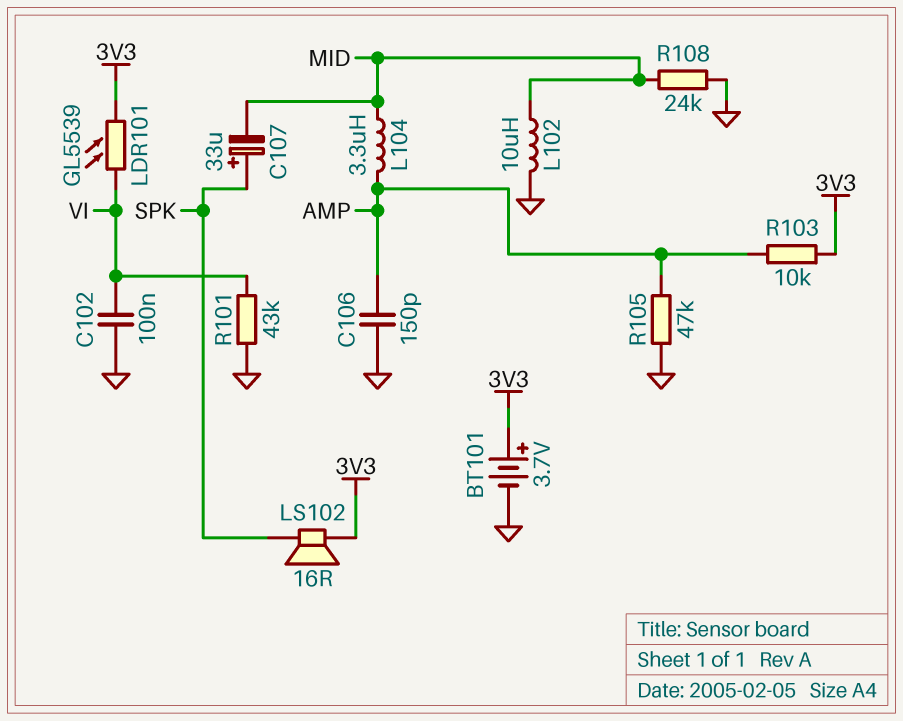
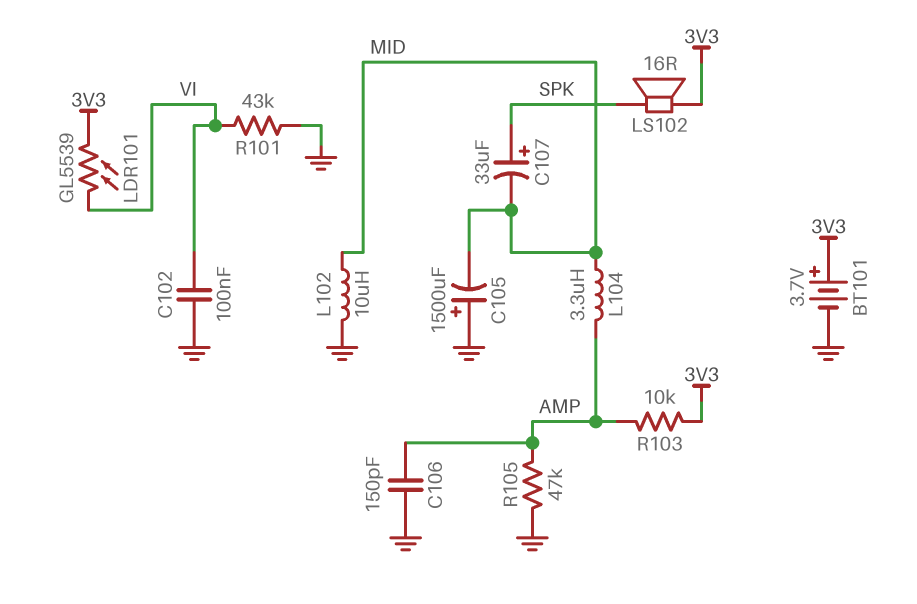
C105: none -> 1500uF (plus GND, minus MID)
R108: 24k (GND, MID) -> none

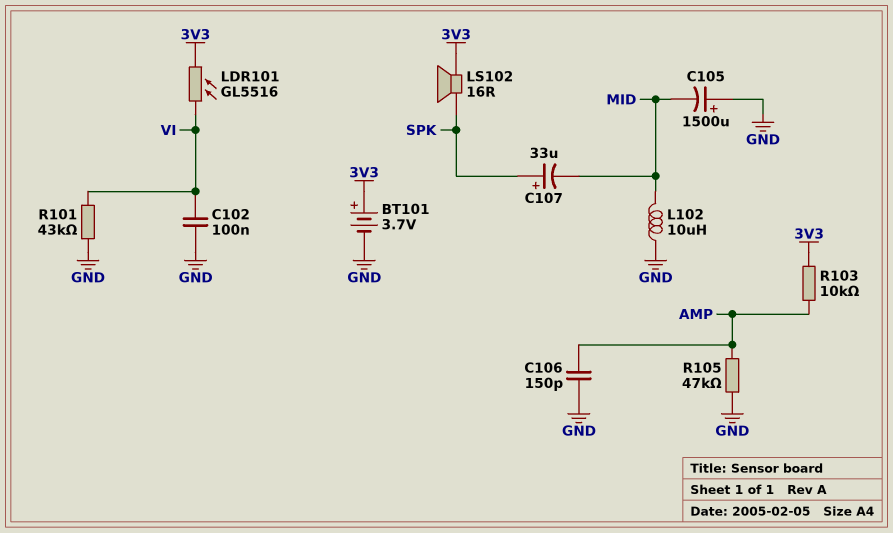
L104: 3.3uH (AMP, MID) -> none
LDR101: GL5539 (3V3, VI) -> GL5516 (3V3, VI)

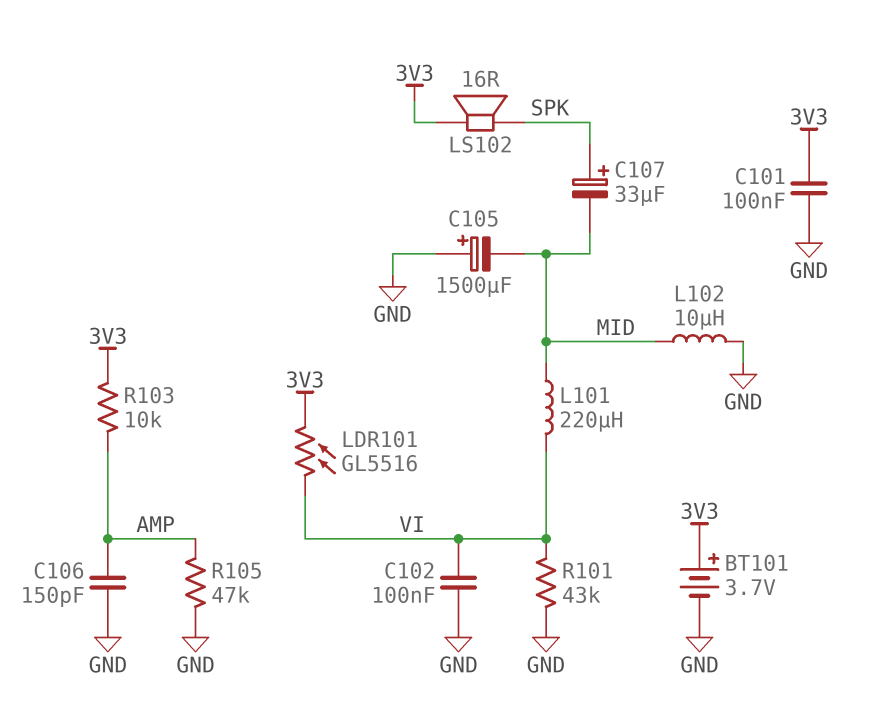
C101: none -> 100nF (3V3, GND)
L101: none -> 220uH (MID, VI)

